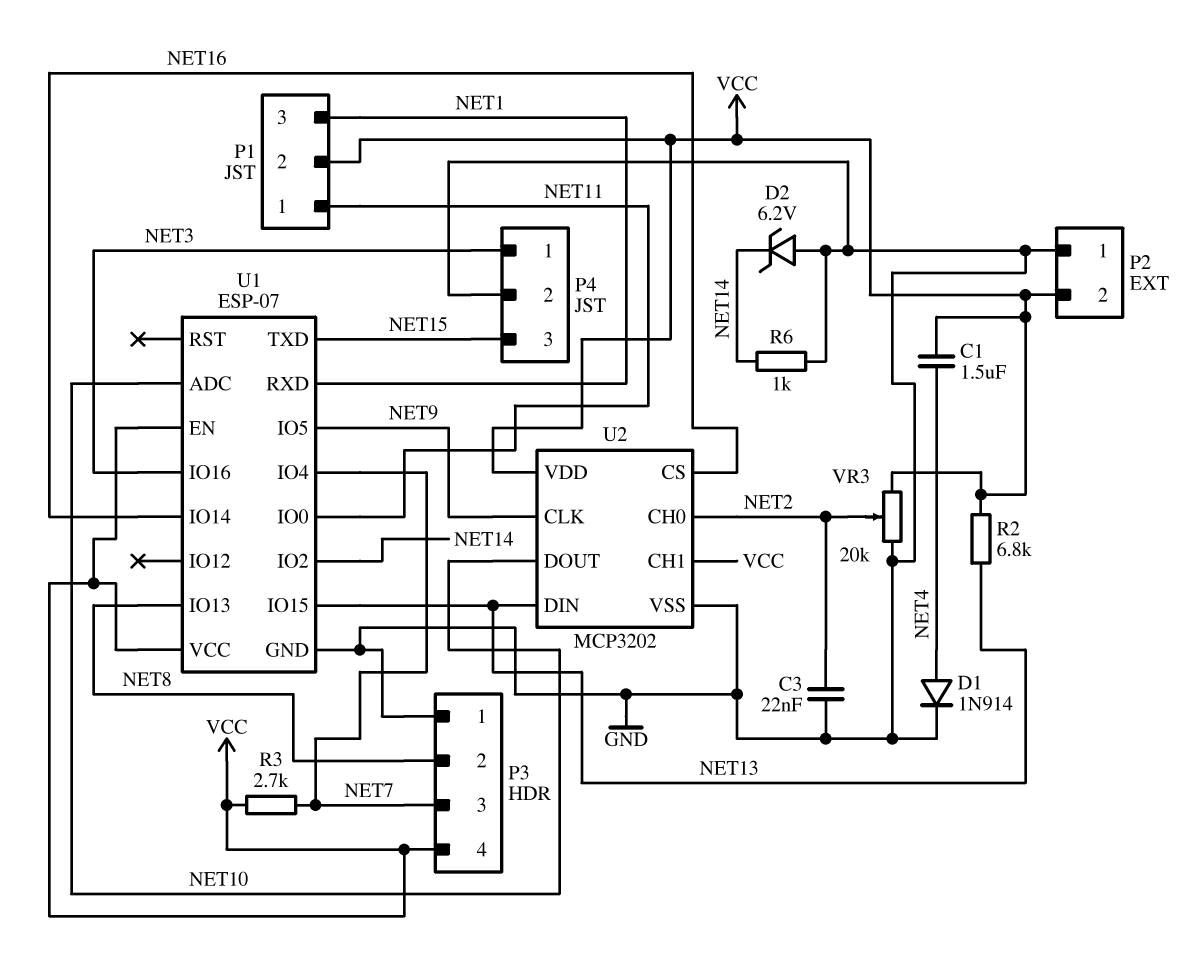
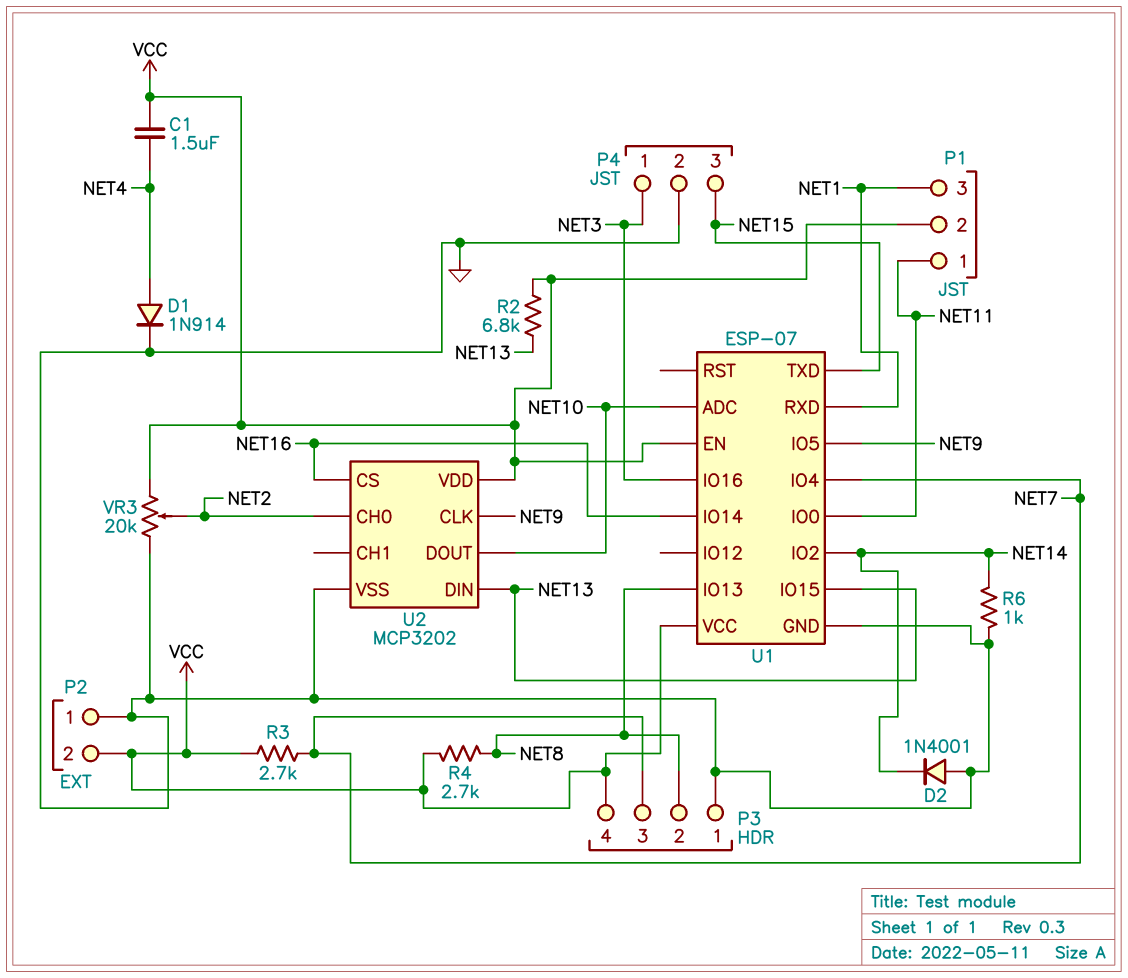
C3: 22nF (GND, NET2) -> none
D2: zener 6.2V (A GND, K NET14) -> diode 1N4001 (A GND, K NET14)
R4: none -> 2.7k (NET8, VCC)
U2 pin CH1: VCC -> none

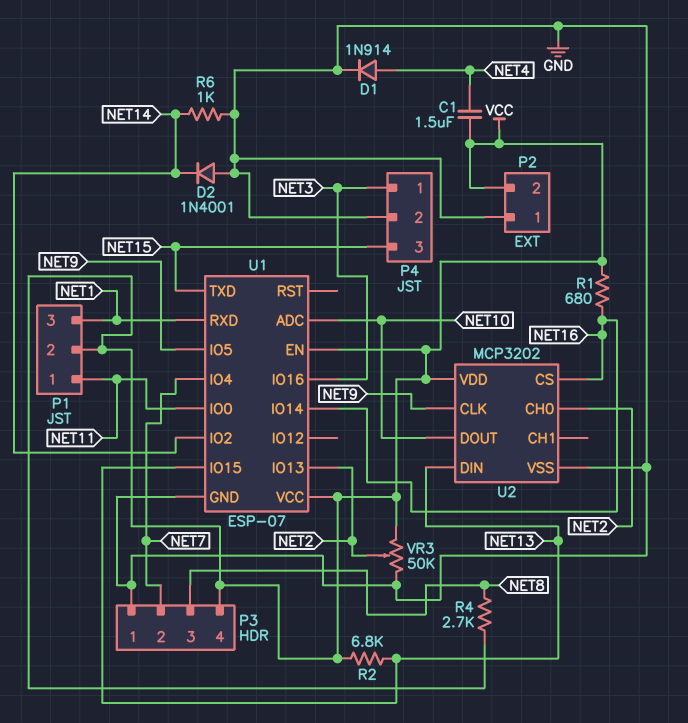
P3 pin 2: NET8 -> NET7
P3 pin 3: NET7 -> NET8
R1: none -> 680 (NET16, VCC)
R3: 2.7k (NET7, VCC) -> none
U1 pin IO13: NET8 -> NET2
VR3: 20k (GND, VCC, wiper NET2) -> 50k (GND, VCC, wiper NET2)

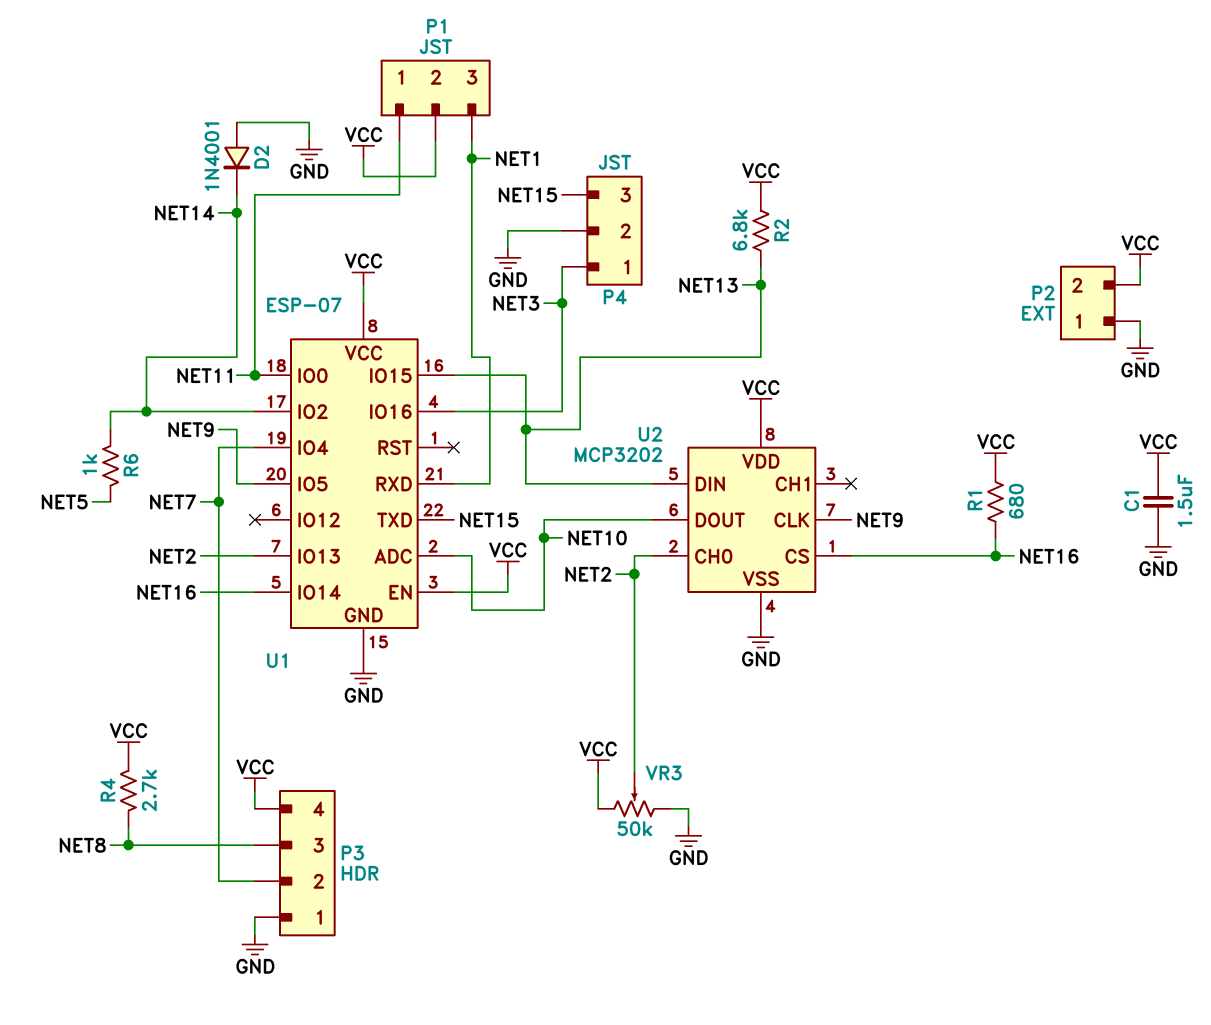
C1: 1.5uF (NET4, VCC) -> 1.5uF (GND, VCC)
D1: diode 1N914 (A NET4, K GND) -> none
R6: 1k (GND, NET14) -> 1k (NET5, NET14)

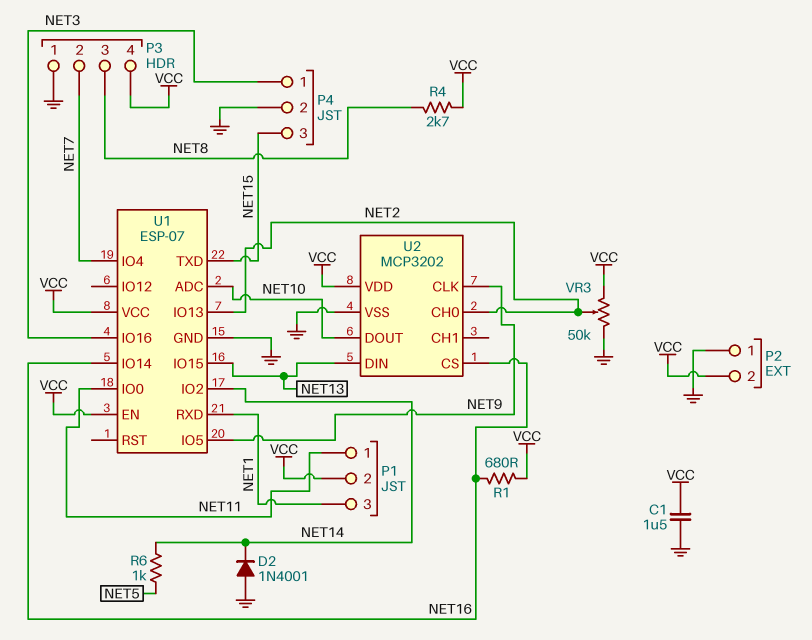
R2: 6.8k (NET13, VCC) -> none

